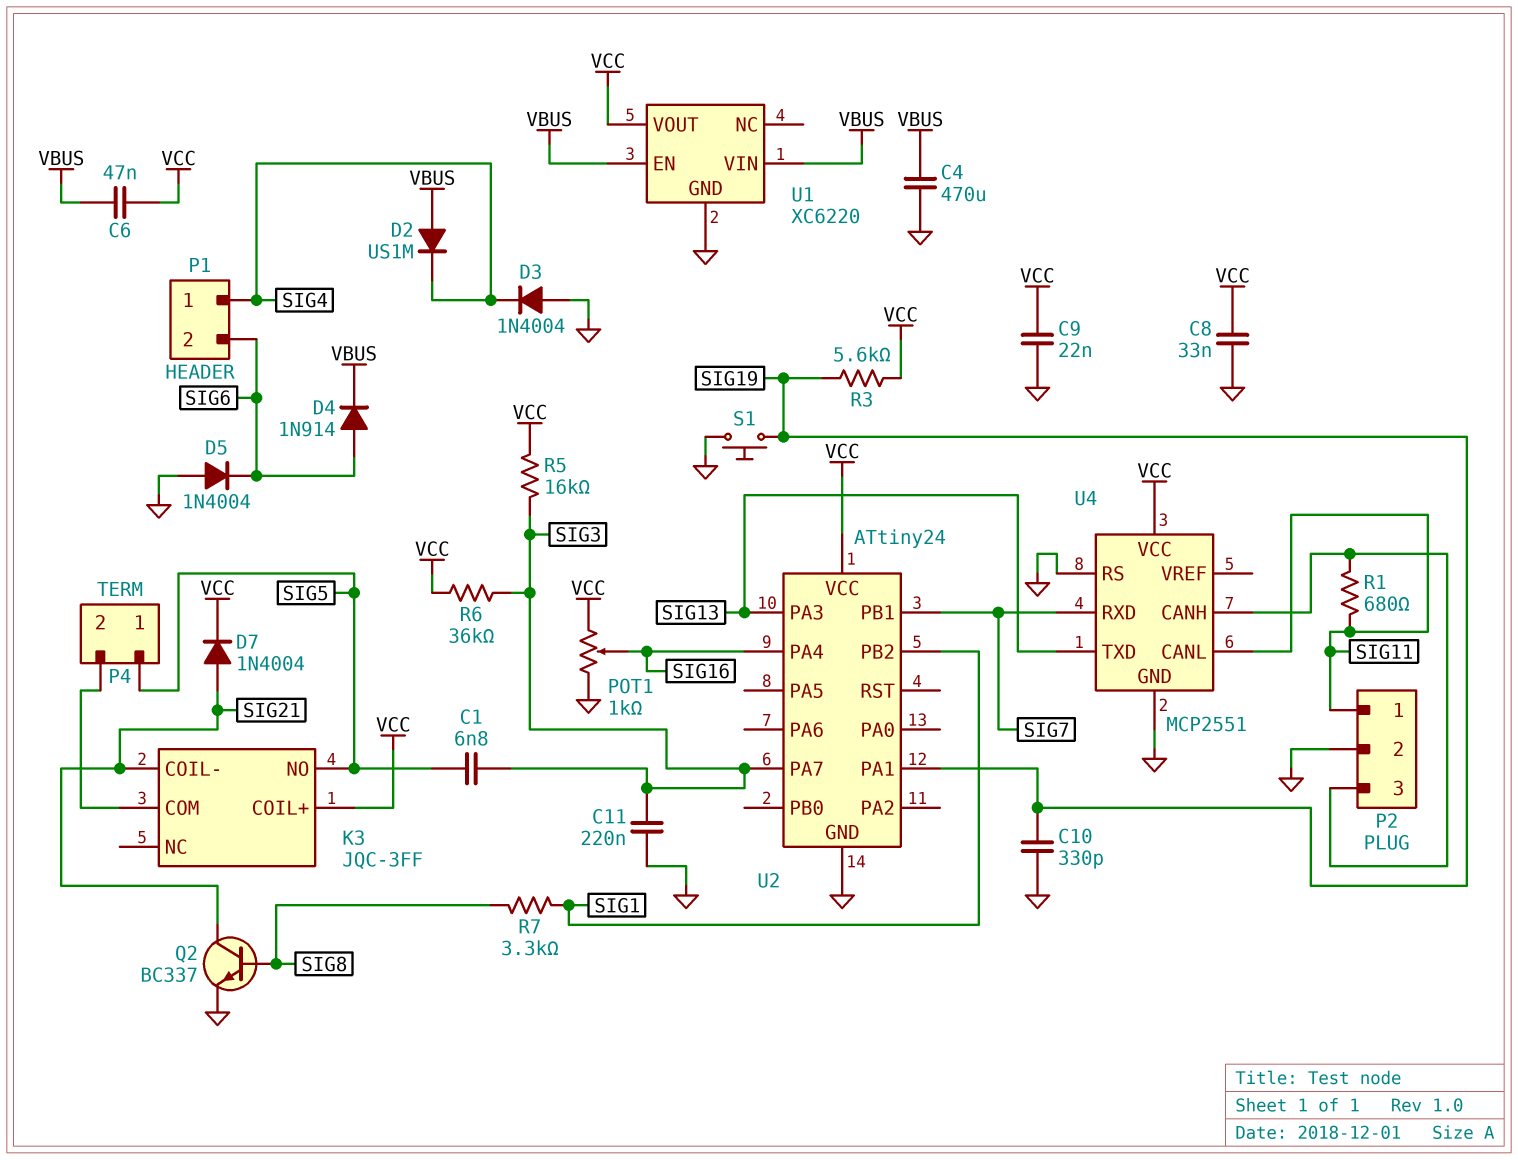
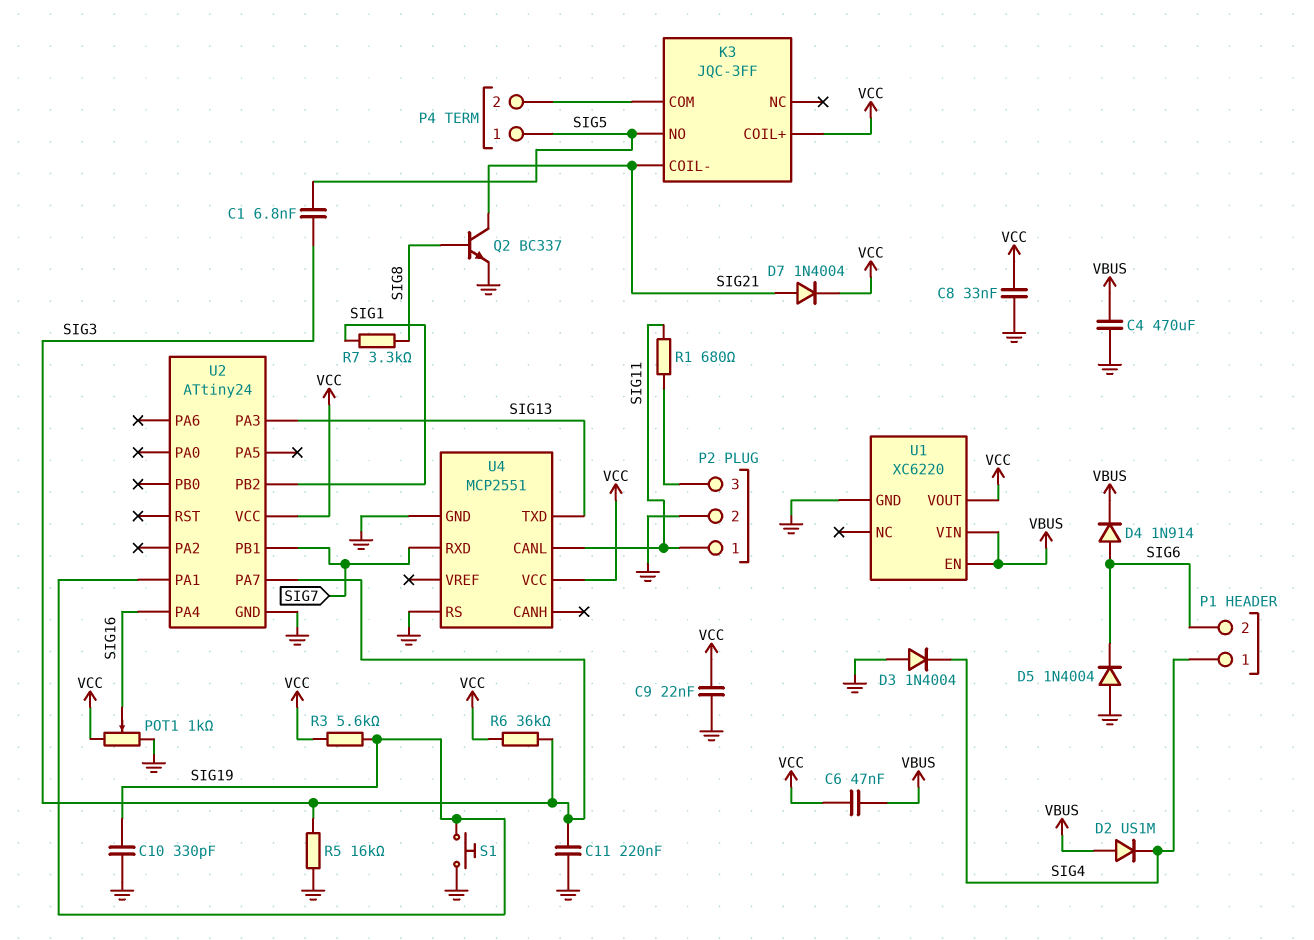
R5: 16k (SIG3, VCC) -> 16k (GND, SIG3)
U4 pin CANH: P2/3 -> none

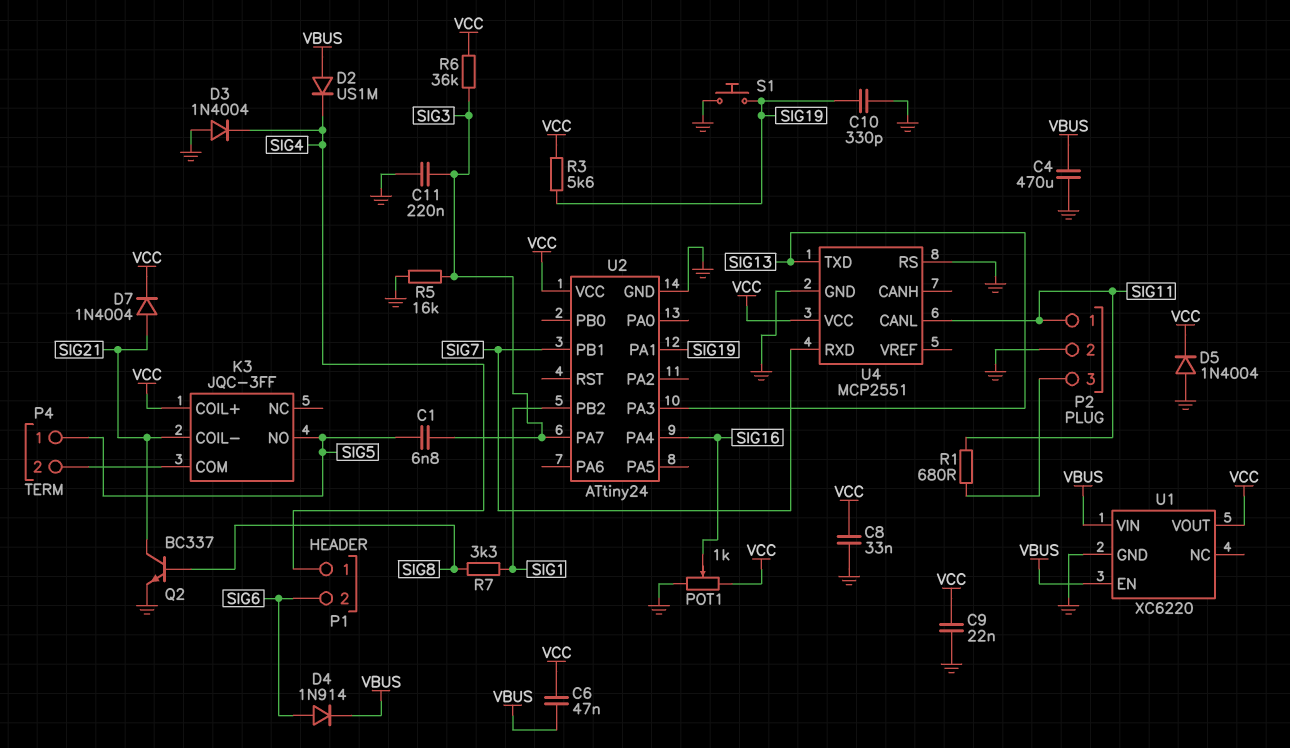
D5: diode 1N4004 (A GND, K SIG6) -> diode 1N4004 (A GND, K VCC)

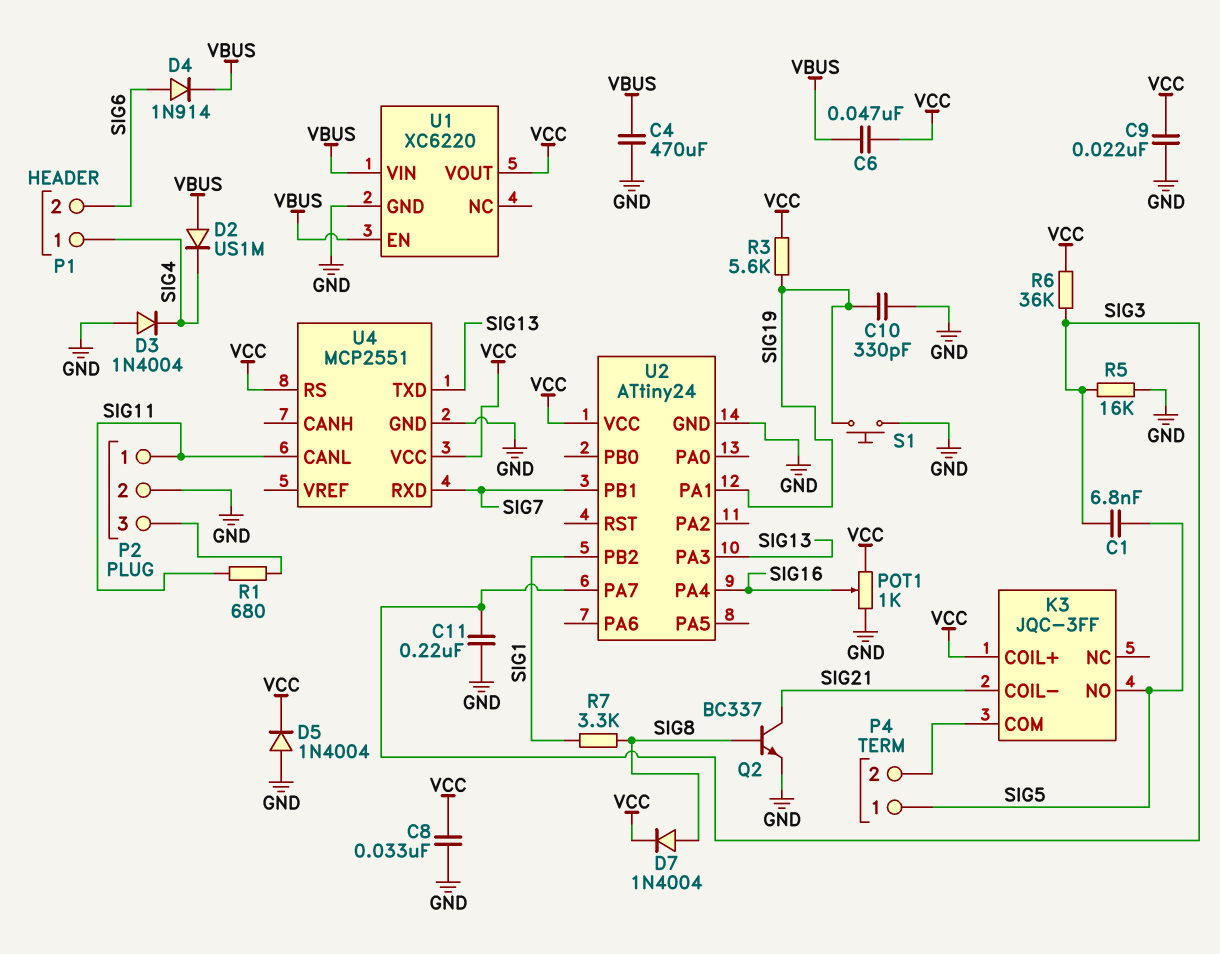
D7: diode 1N4004 (A SIG21, K VCC) -> diode 1N4004 (A SIG8, K VCC)
U4 pin RS: GND -> VCC

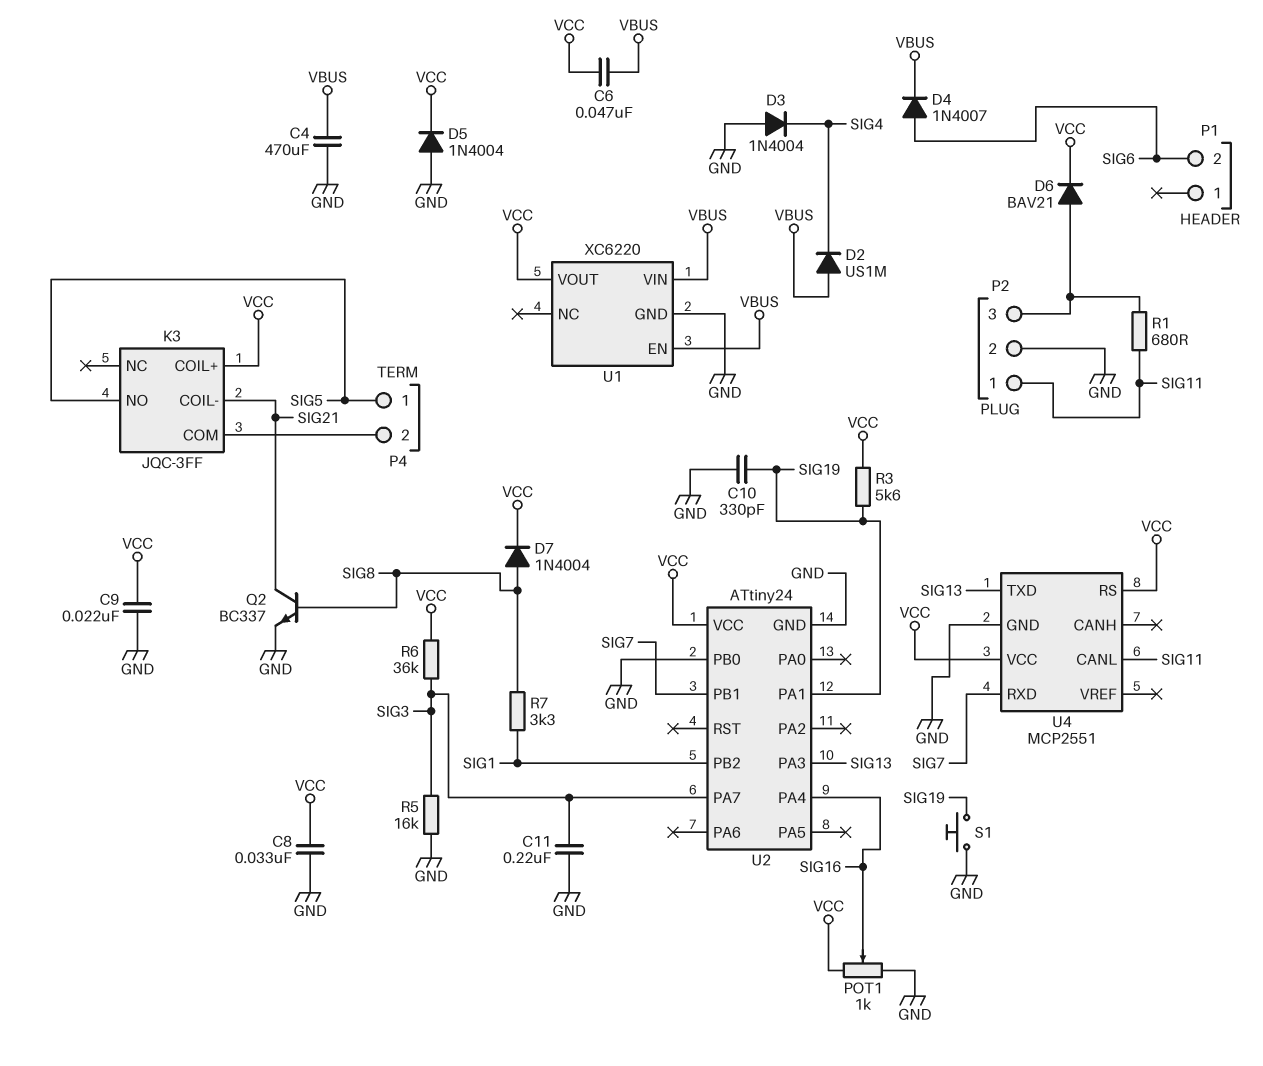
C1: 6.8nF (SIG3, SIG5) -> none
D4: diode 1N914 (A SIG6, K VBUS) -> diode 1N4007 (A SIG6, K VBUS)
D6: none -> diode BAV21 (A P2/3, K VCC)
P1 pin 1: SIG4 -> none
U2 pin PB0: none -> GND

